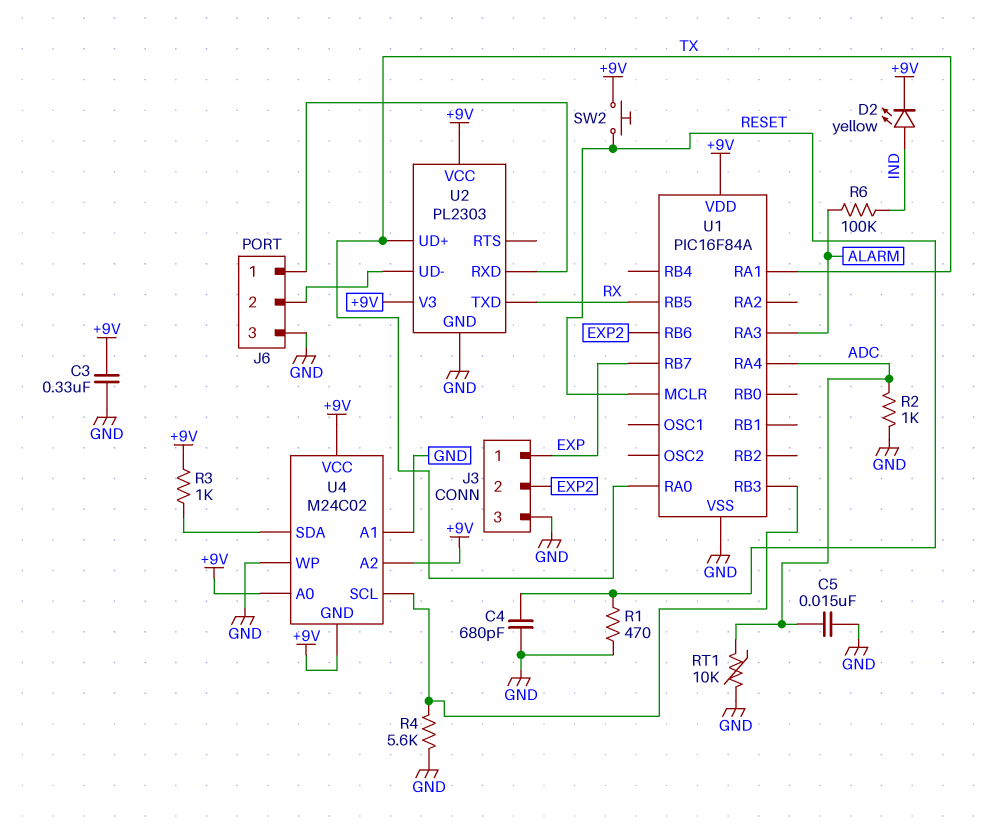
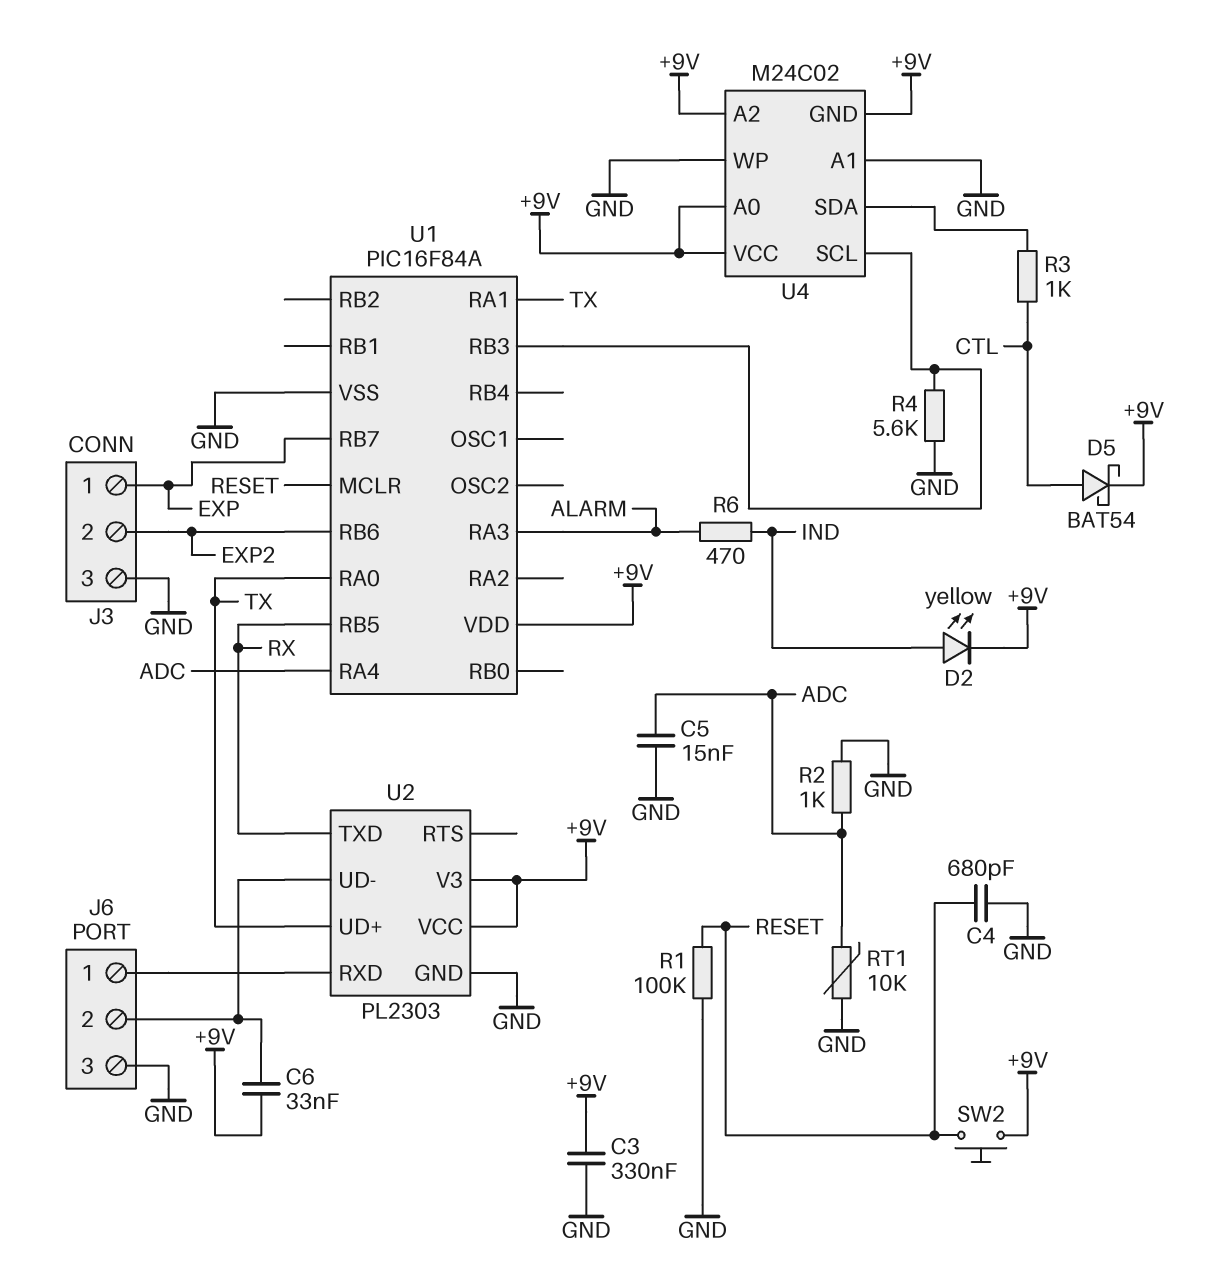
C6: none -> 33nF (+9V, J6/2)
D5: none -> schottky BAT54 (A CTL, K +9V)
R1: 470 (GND, RESET) -> 100k (GND, RESET)
R3: 1k (+9V, U4/SDA) -> 1k (CTL, U4/SDA)
R6: 100k (ALARM, IND) -> 470 (ALARM, IND)

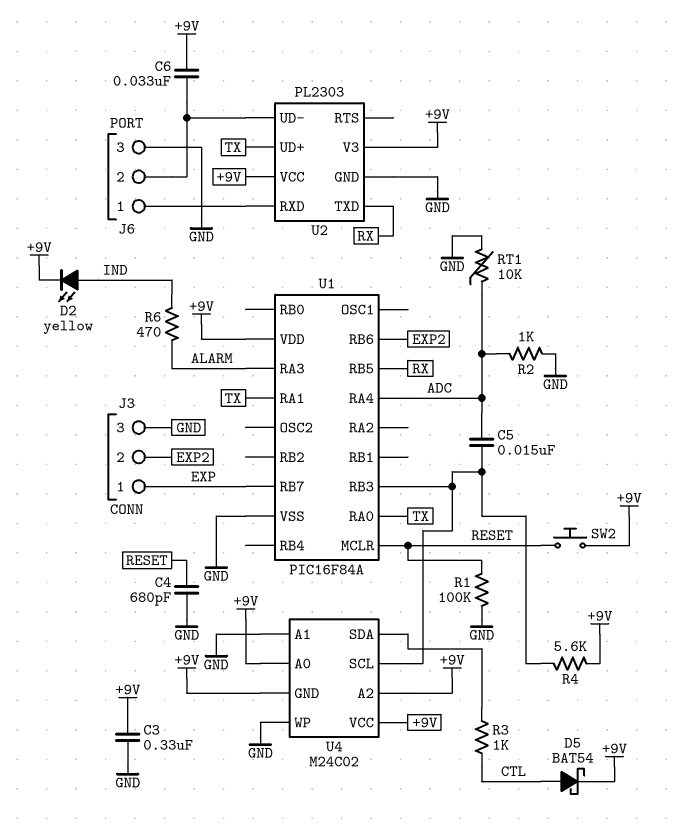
C5: 15nF (ADC, GND) -> 15nF (ADC, U1/RB3)
R4: 5.6k (GND, U1/RB3) -> 5.6k (+9V, U1/RB3)

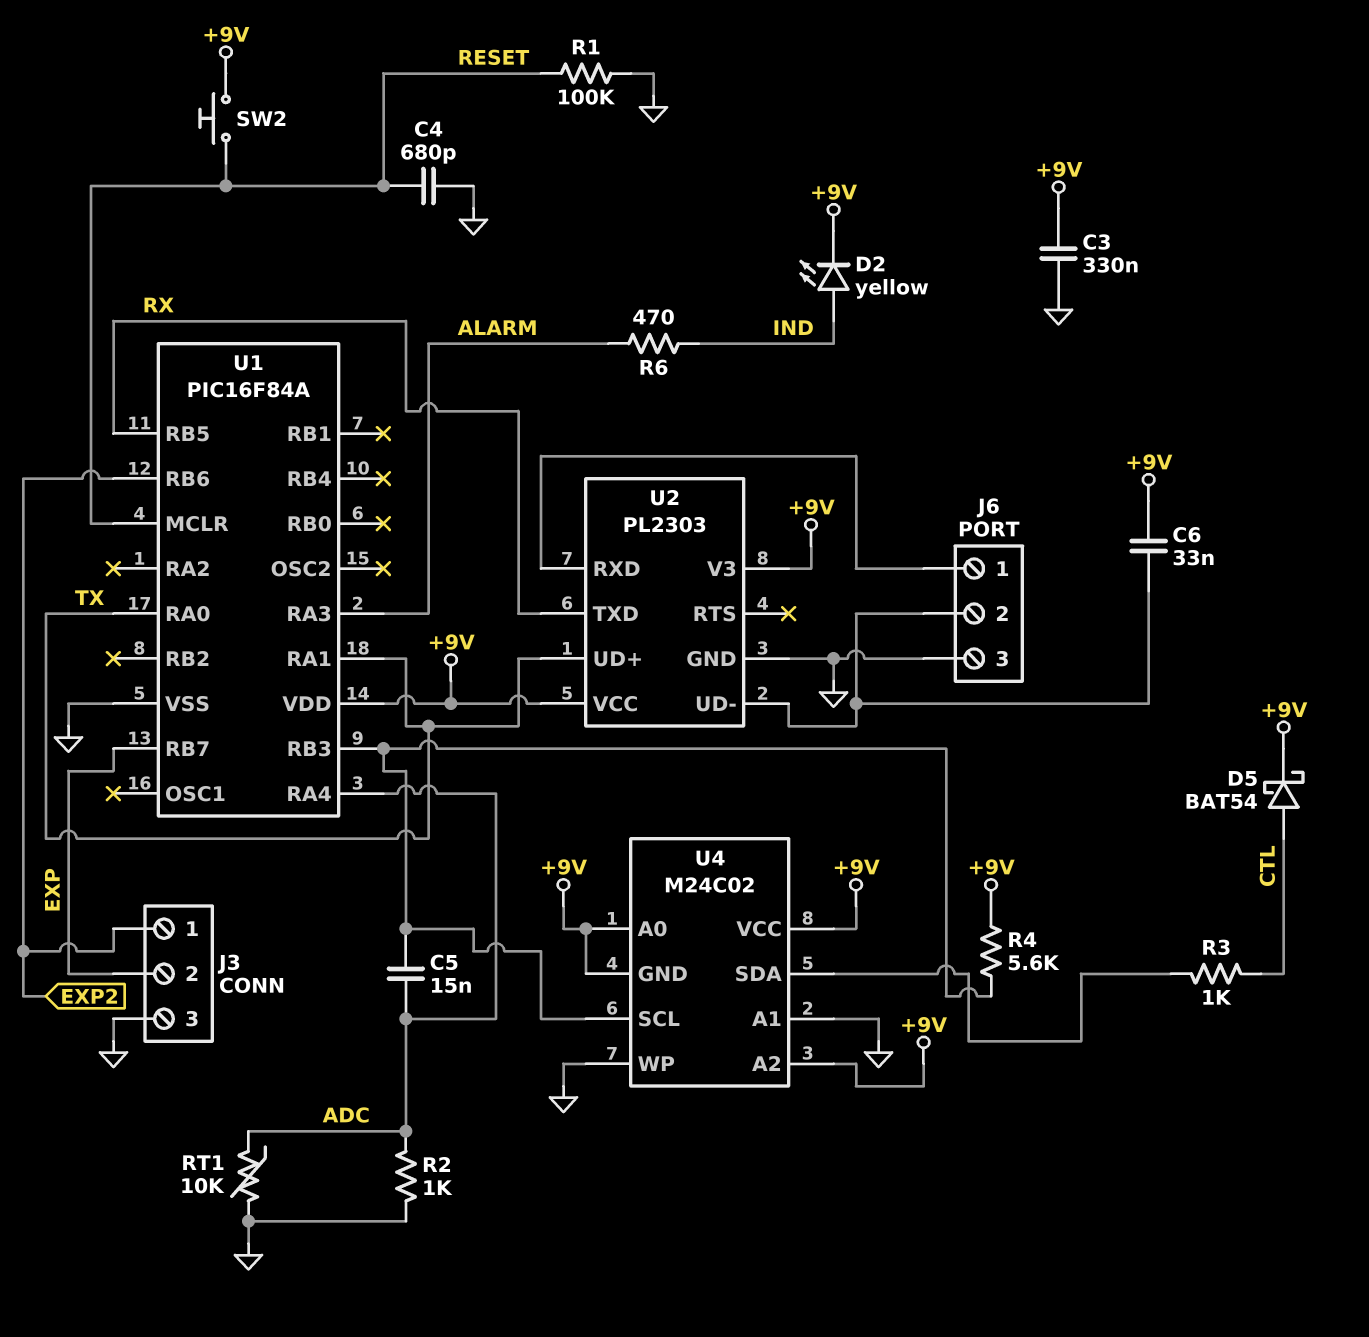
J3 pin 1: EXP -> EXP2
J3 pin 2: EXP2 -> EXP

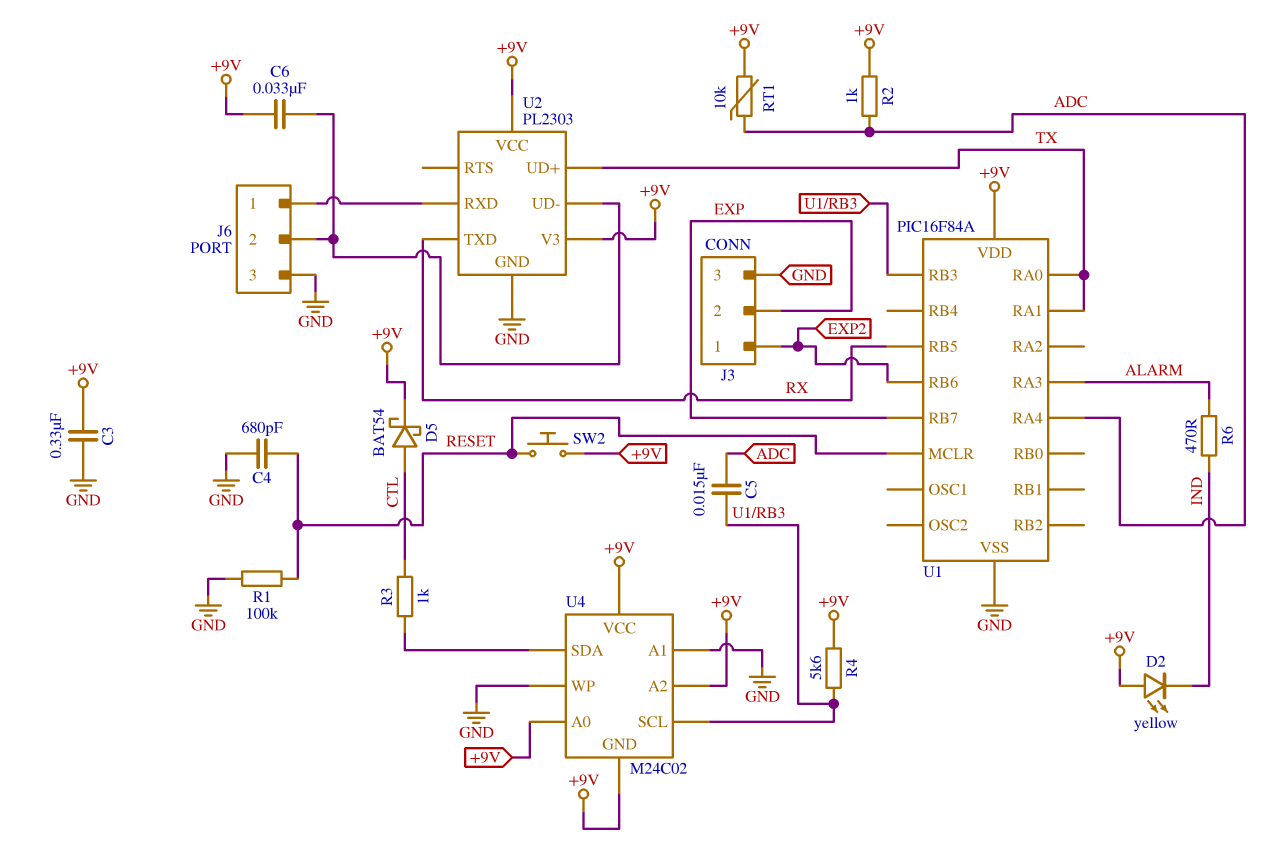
D2: LED yellow (A IND, K +9V) -> LED yellow (A +9V, K IND)
R2: 1k (ADC, GND) -> 1k (+9V, ADC)
RT1: 10k (ADC, GND) -> 10k (+9V, ADC)

